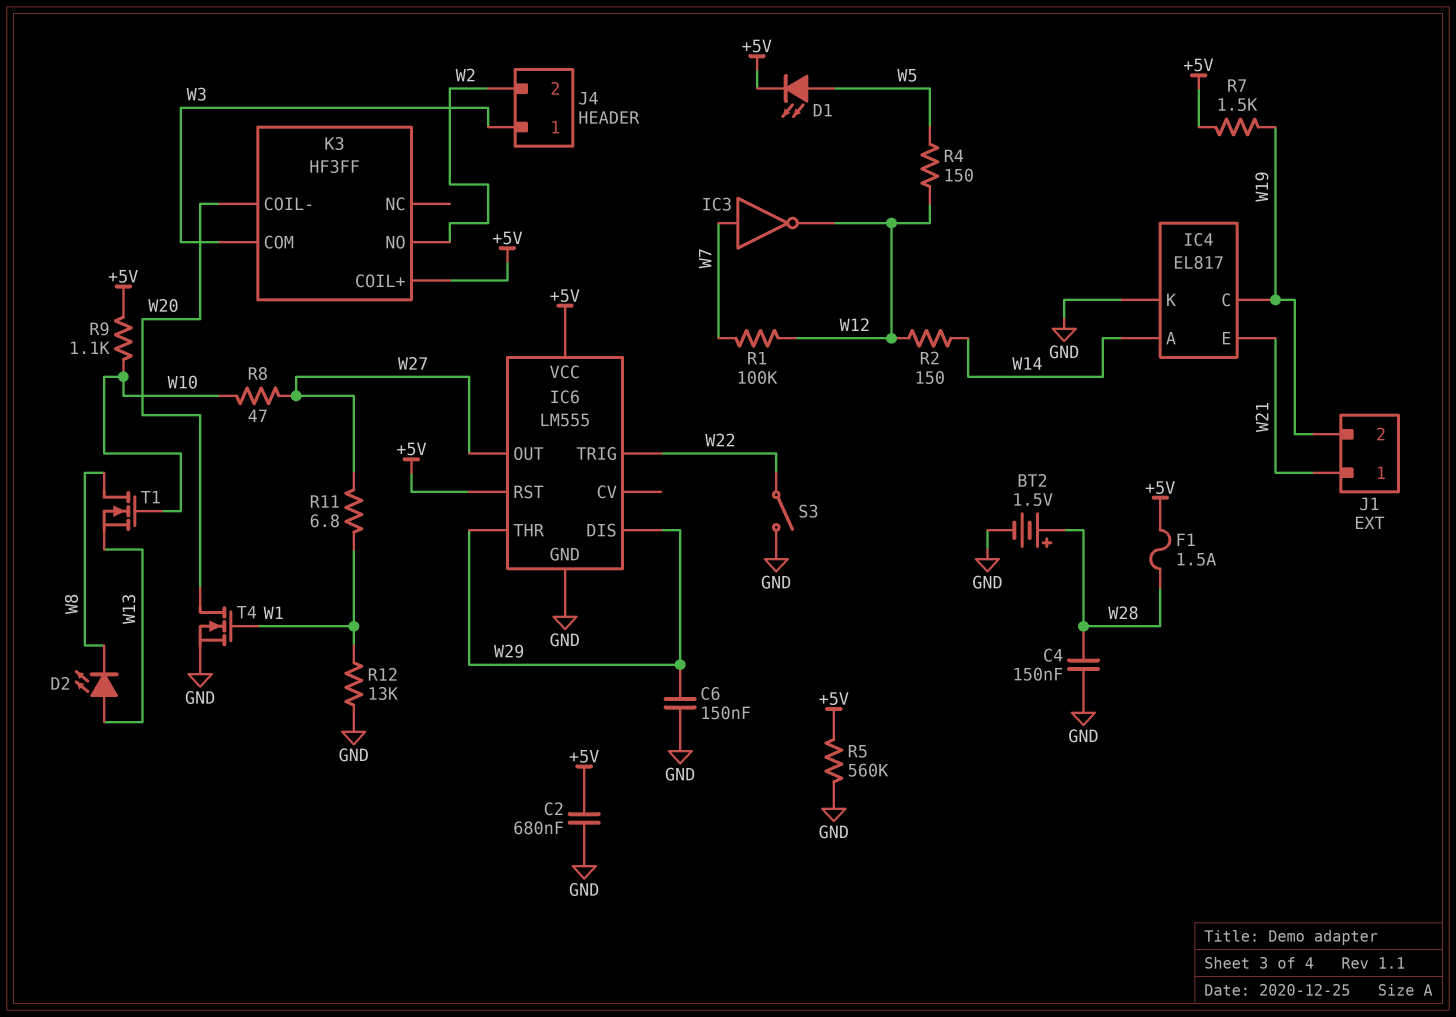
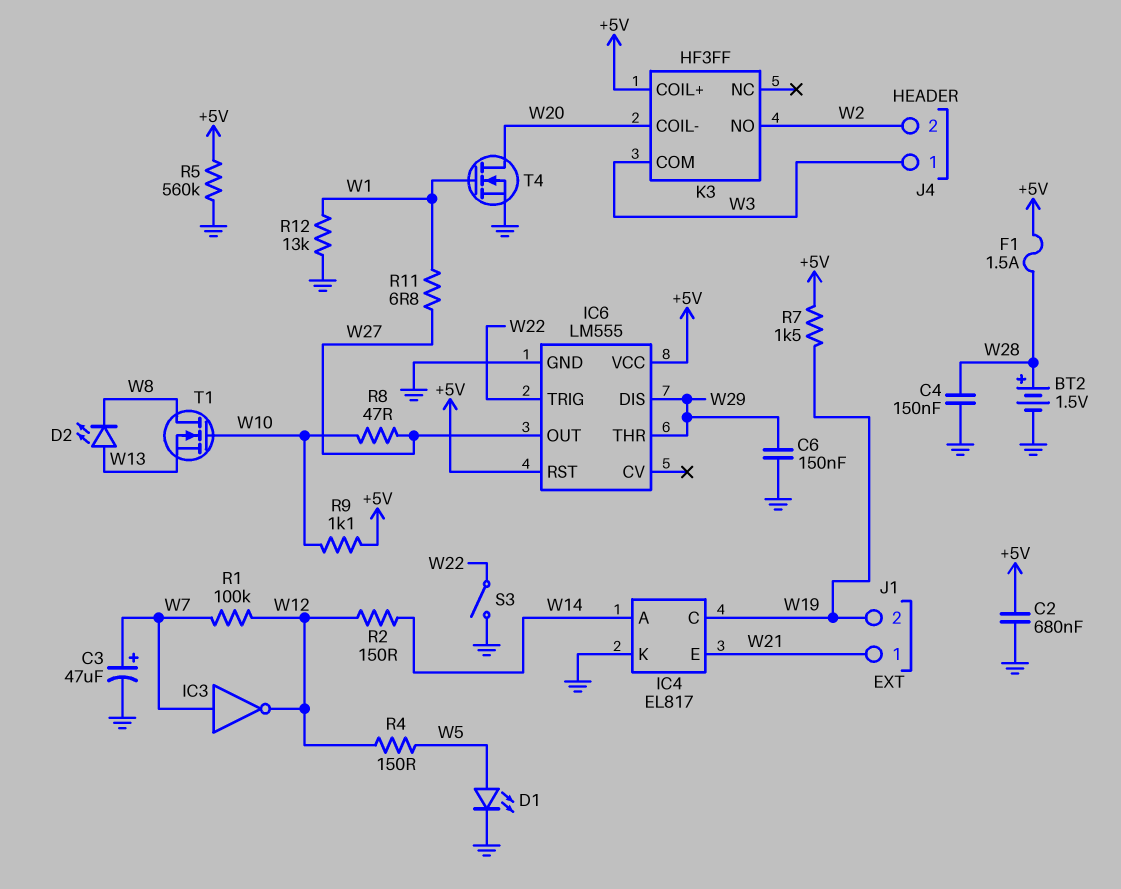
C3: none -> 47uF (plus W7, minus GND)
D1: LED (A W5, K +5V) -> LED (A W5, K GND)

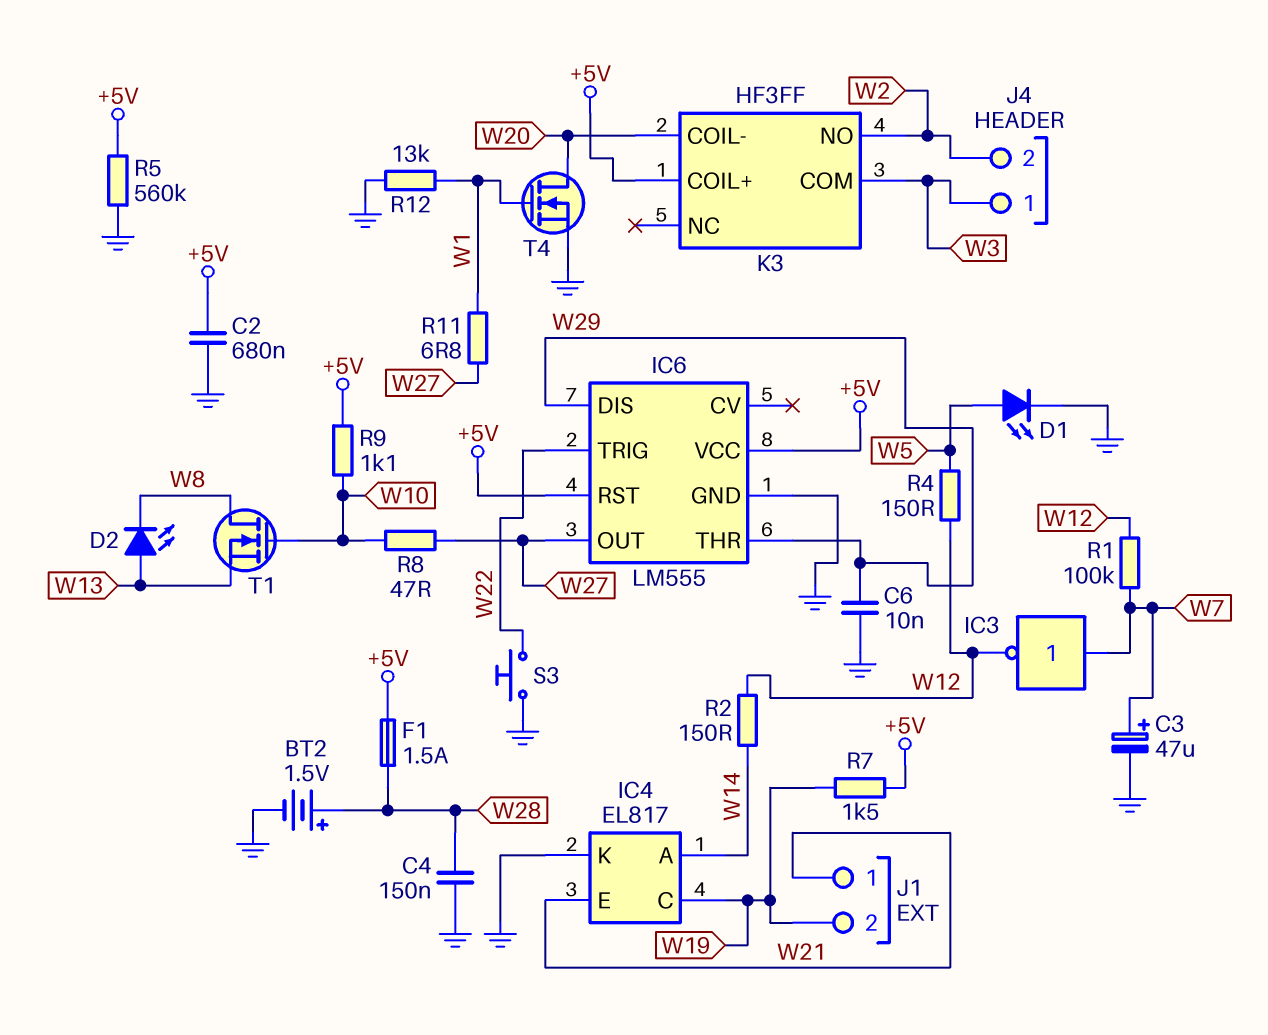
C6: 150nF (GND, W29) -> 10nF (GND, W29)
S3: switch (GND, W22) -> button (GND, W22)

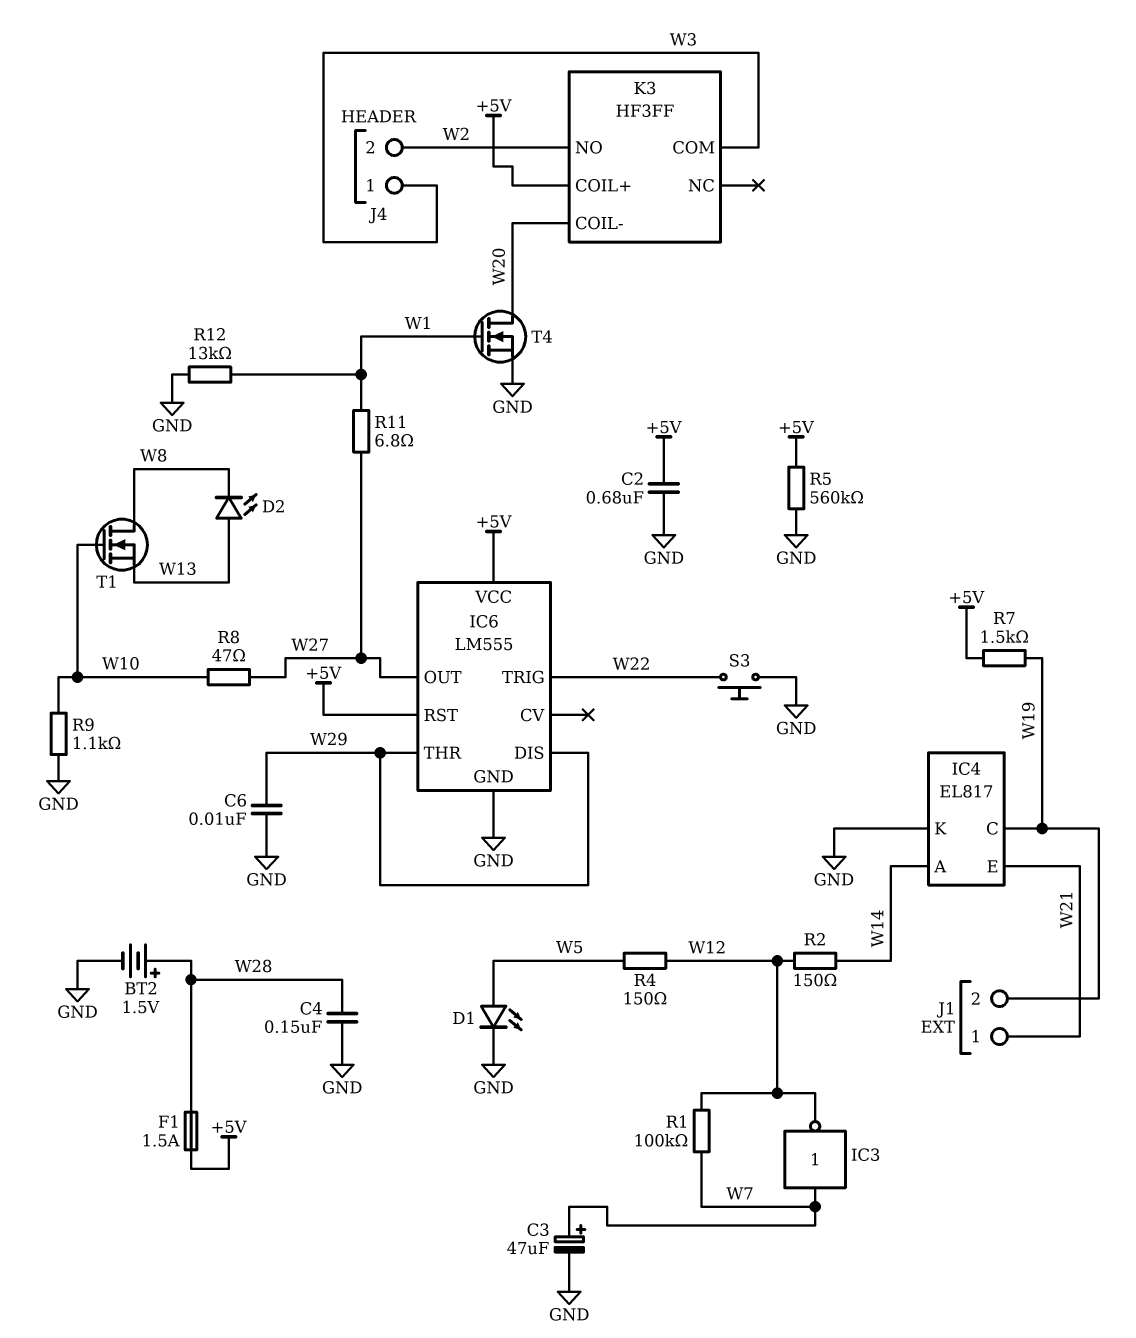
R9: 1.1k (+5V, W10) -> 1.1k (GND, W10)

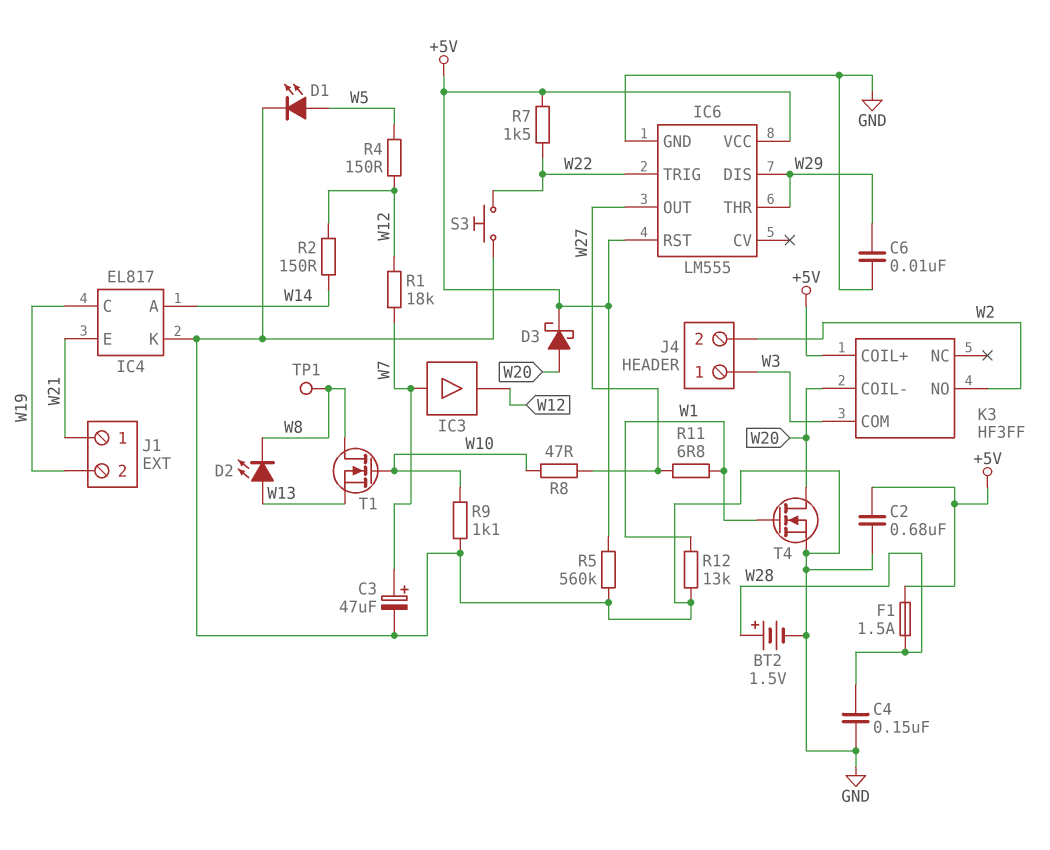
D3: none -> schottky (A W20, K +5V)
IC3: NOT (in W7, out W12) -> buffer (in W7, out W12)
R1: 100k (W7, W12) -> 18k (W7, W12)
R7: 1.5k (+5V, W19) -> 1.5k (+5V, W22)
TP1: none -> test point (W8)

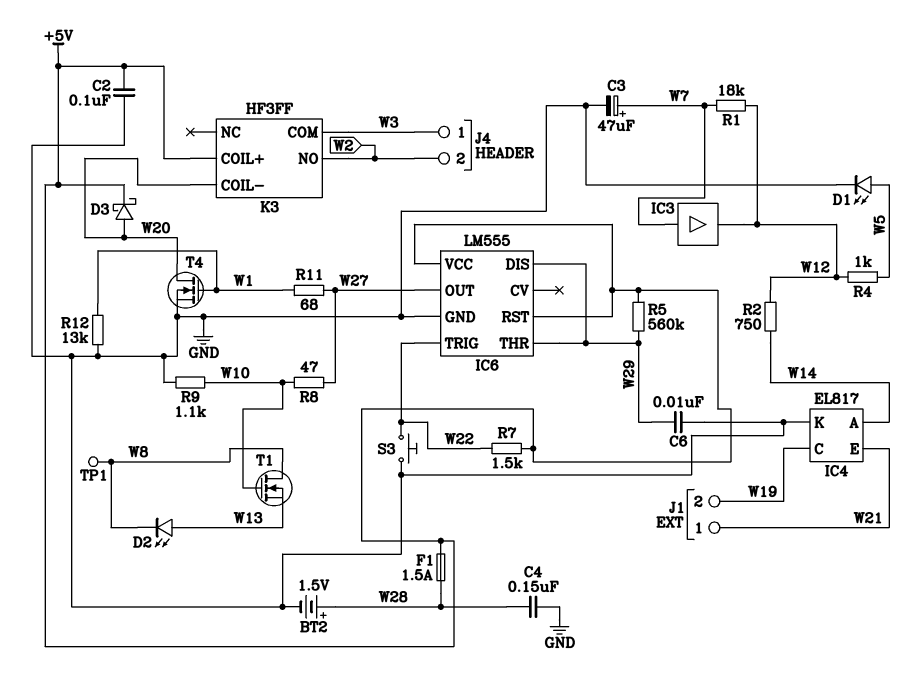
C2: 680nF (+5V, GND) -> 100nF (+5V, GND)
R2: 150 (W12, W14) -> 750 (W12, W14)
R4: 150 (W5, W12) -> 1k (W5, W12)
R5: 560k (+5V, GND) -> 560k (+5V, W29)
R11: 6.8 (W1, W27) -> 68 (W1, W27)

